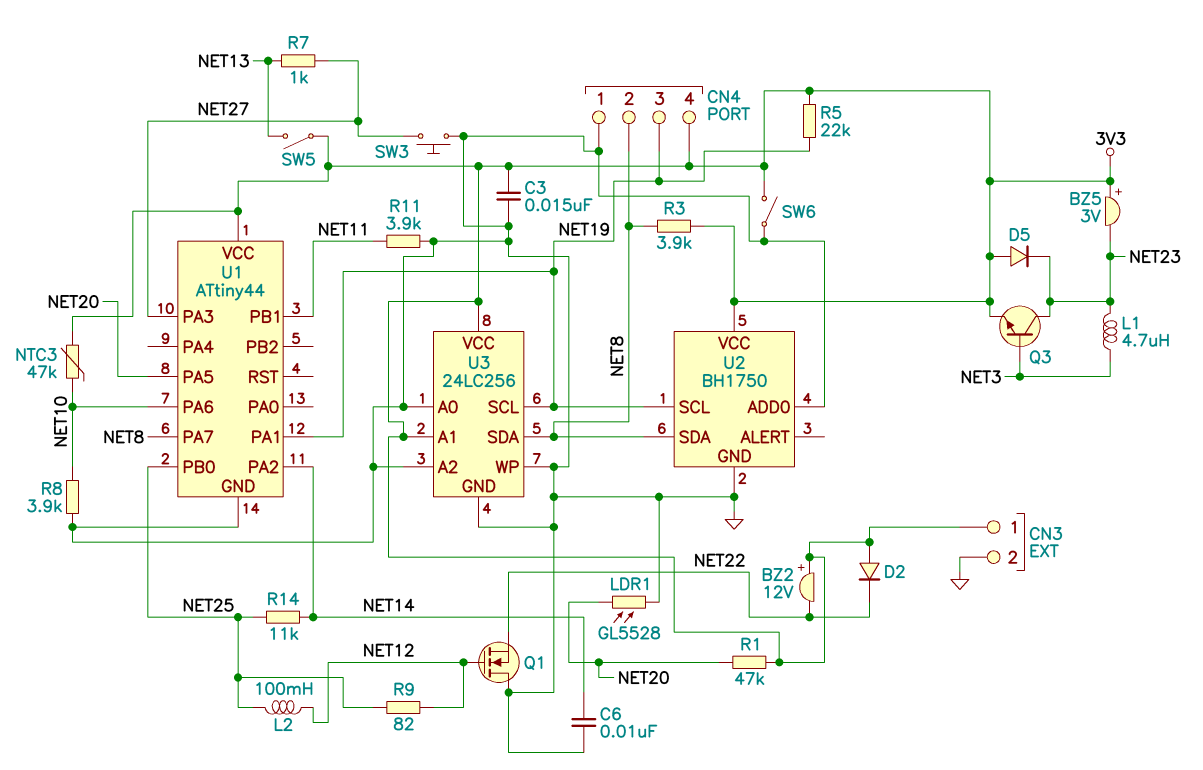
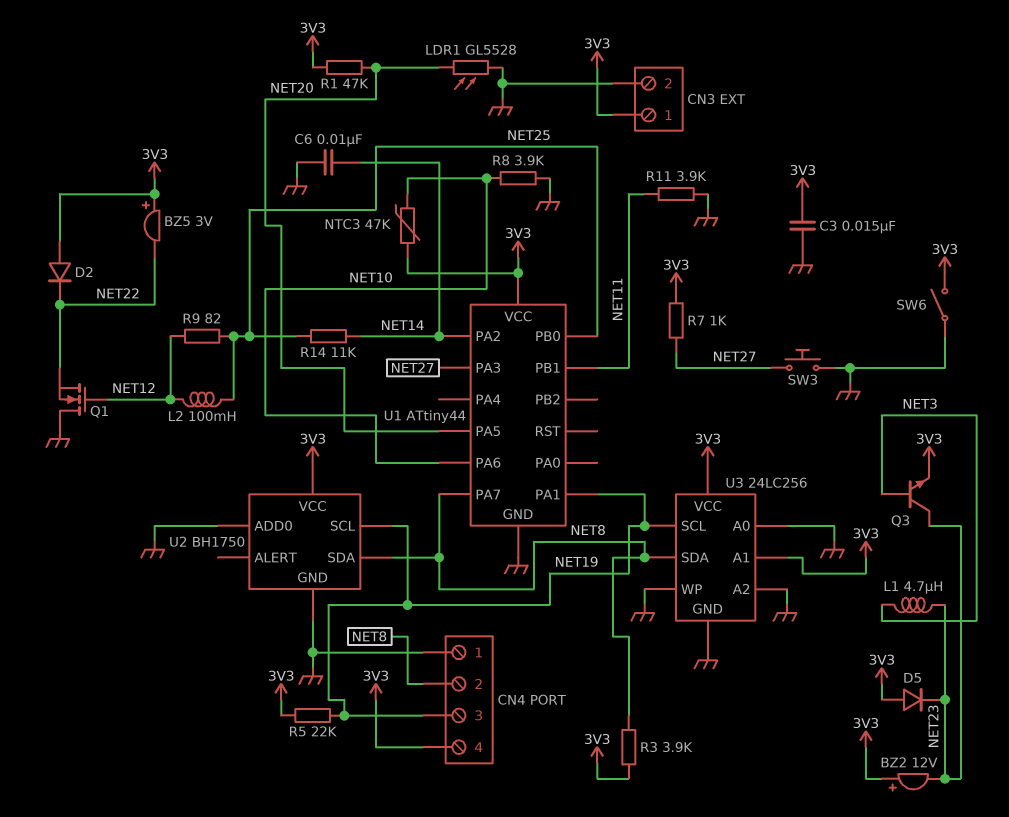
BZ2: buzzer 12V (plus 3V3, minus NET22) -> buzzer 12V (plus 3V3, minus NET23)
BZ5: buzzer 3V (plus 3V3, minus NET23) -> buzzer 3V (plus 3V3, minus NET22)
R7: 1k (NET13, NET27) -> 1k (3V3, NET27)
SW5: switch (3V3, NET13) -> none

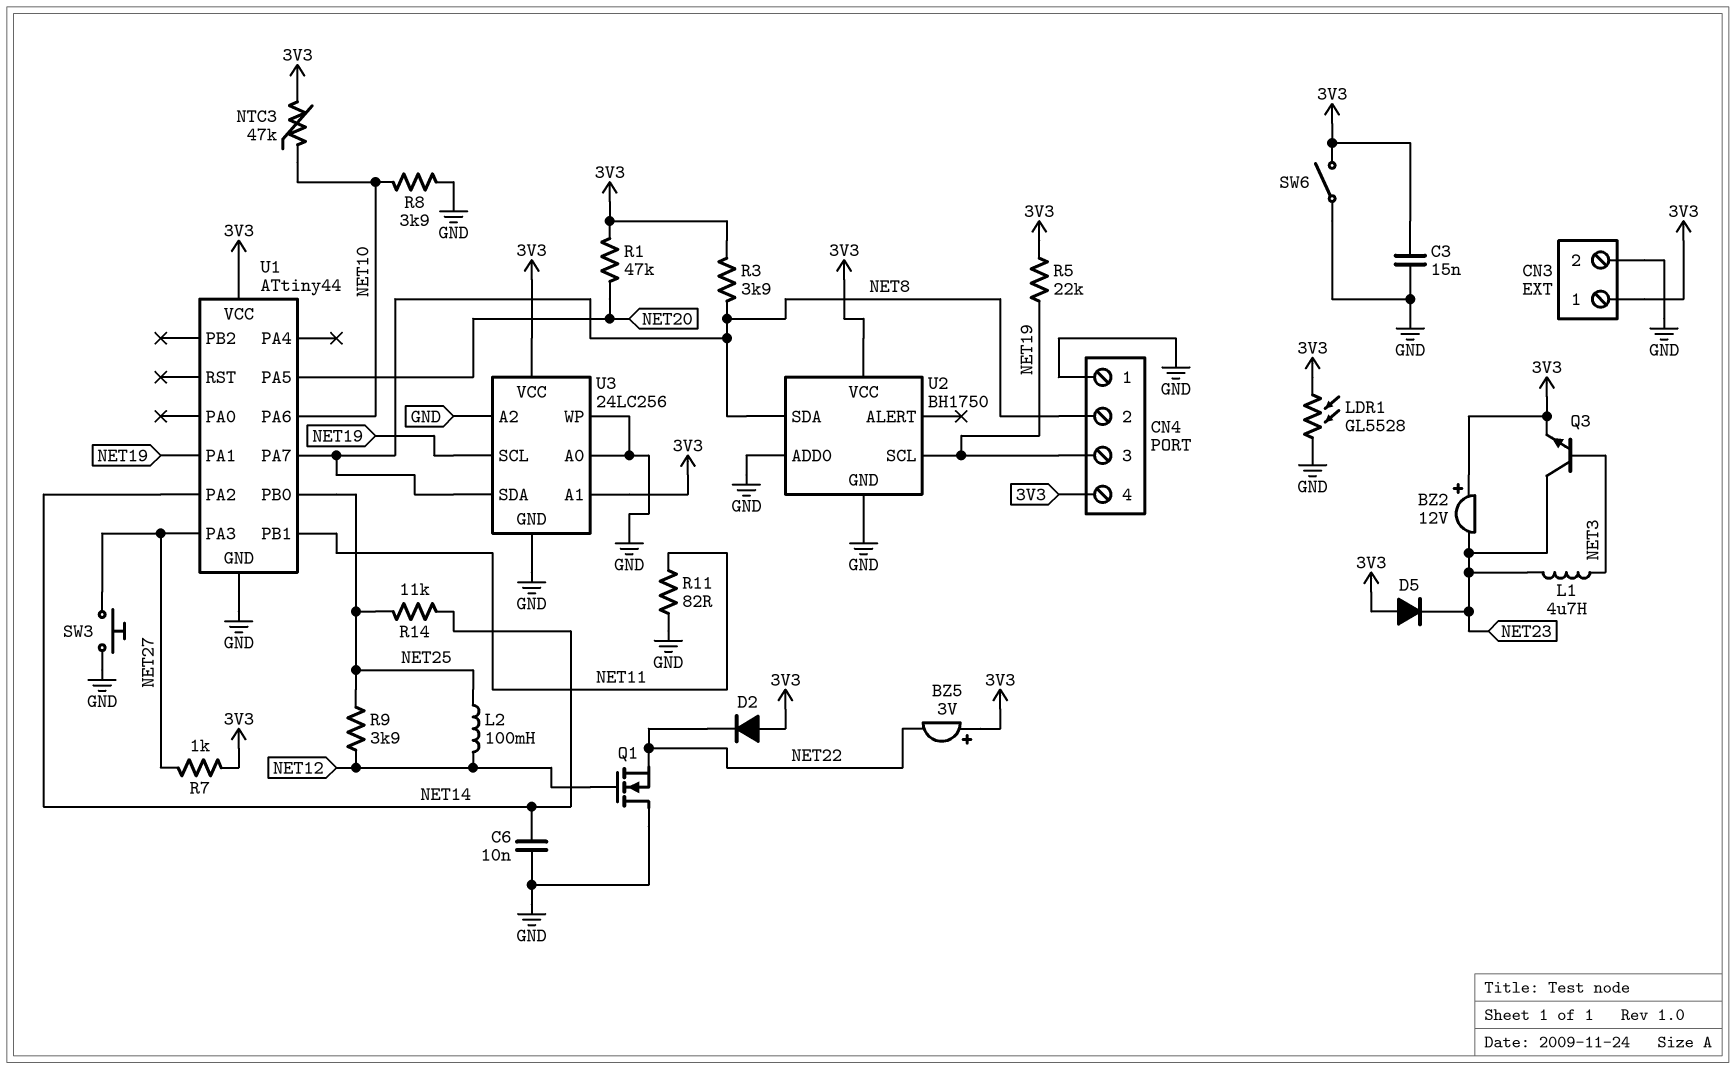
LDR1: GL5528 (GND, NET20) -> GL5528 (3V3, GND)
R9: 82 (NET12, NET25) -> 3.9k (NET12, NET25)
R11: 3.9k (GND, NET11) -> 82 (GND, NET11)

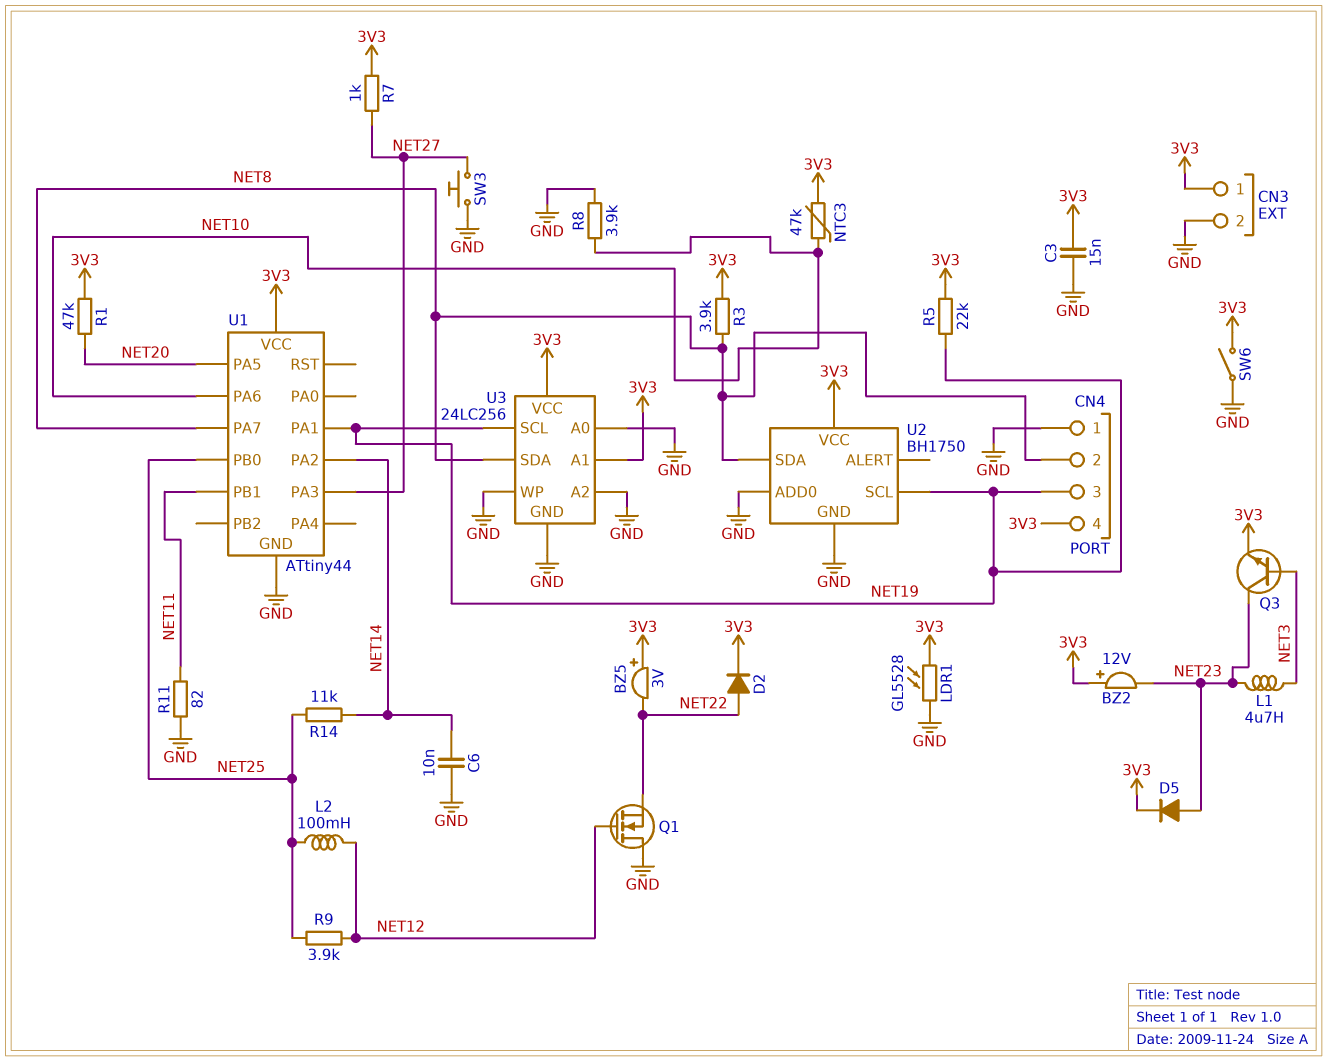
D2: diode (A 3V3, K NET22) -> diode (A NET22, K 3V3)
D5: diode (A 3V3, K NET23) -> diode (A NET23, K 3V3)

